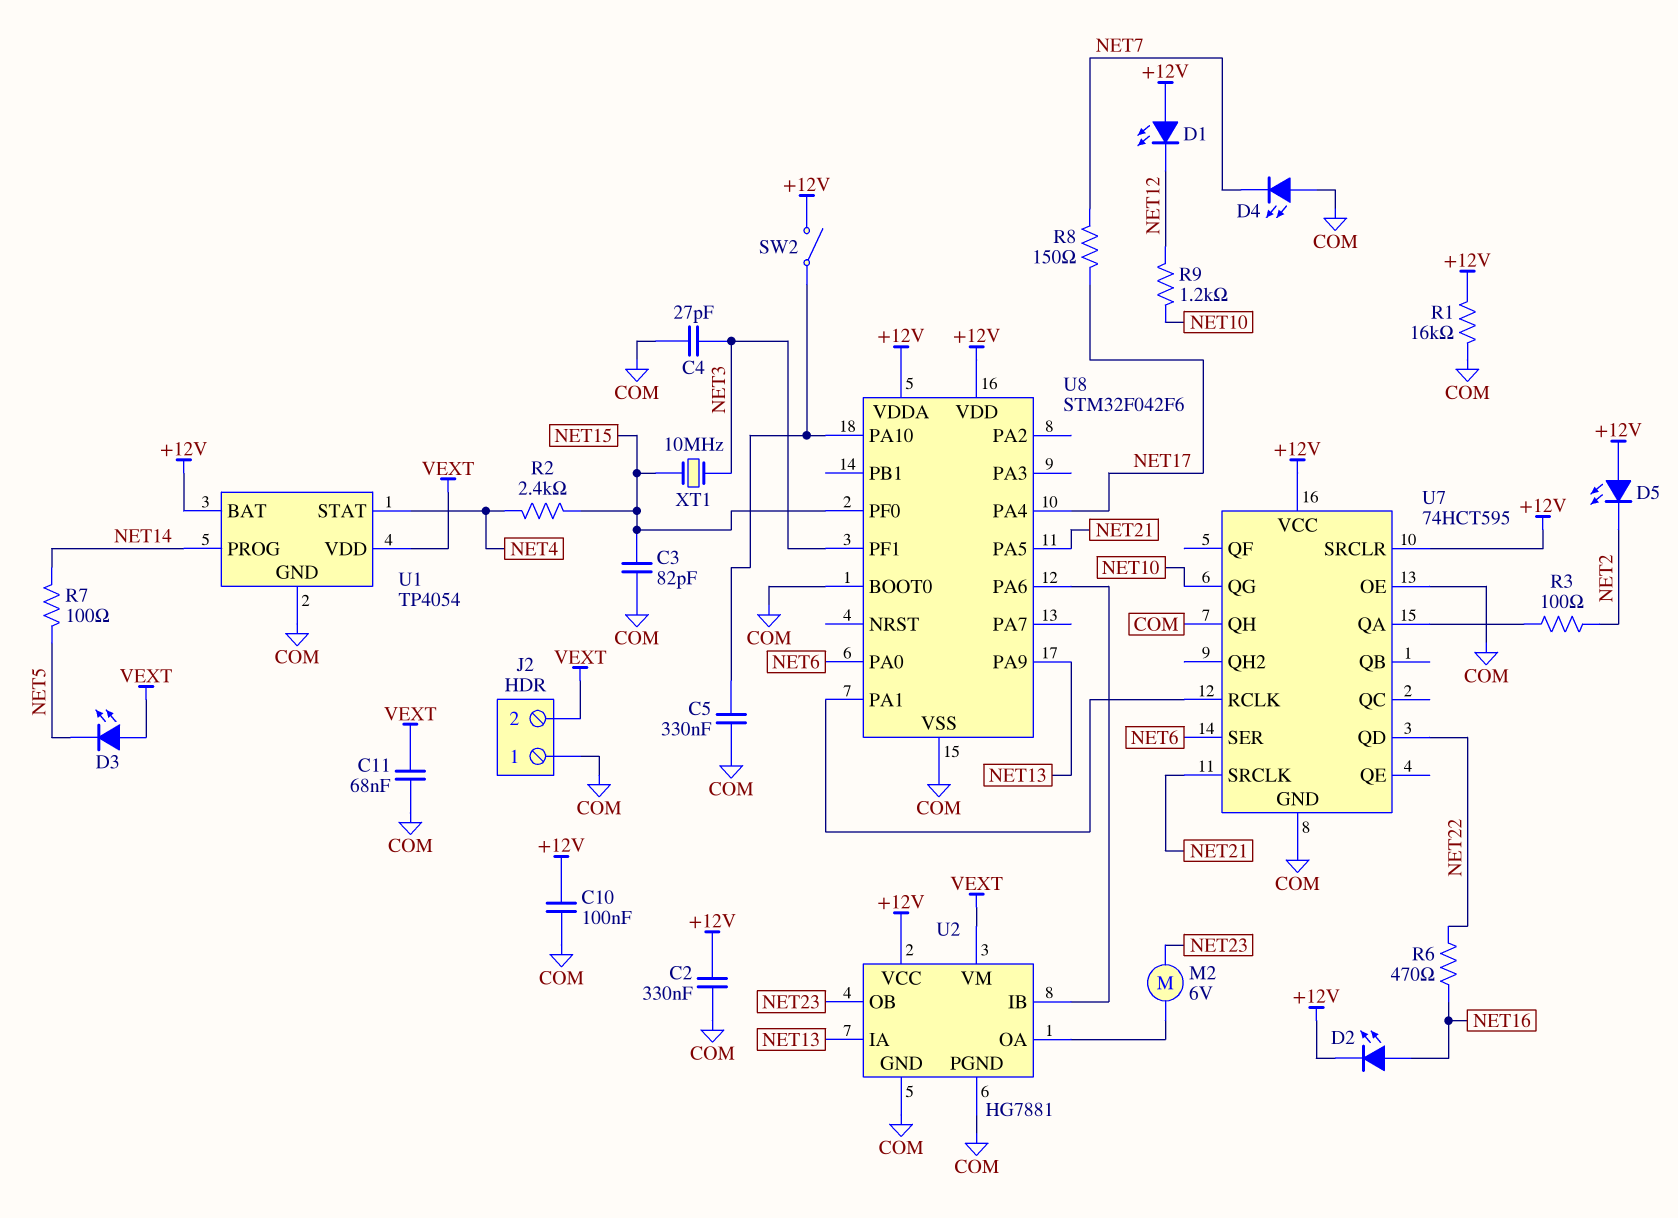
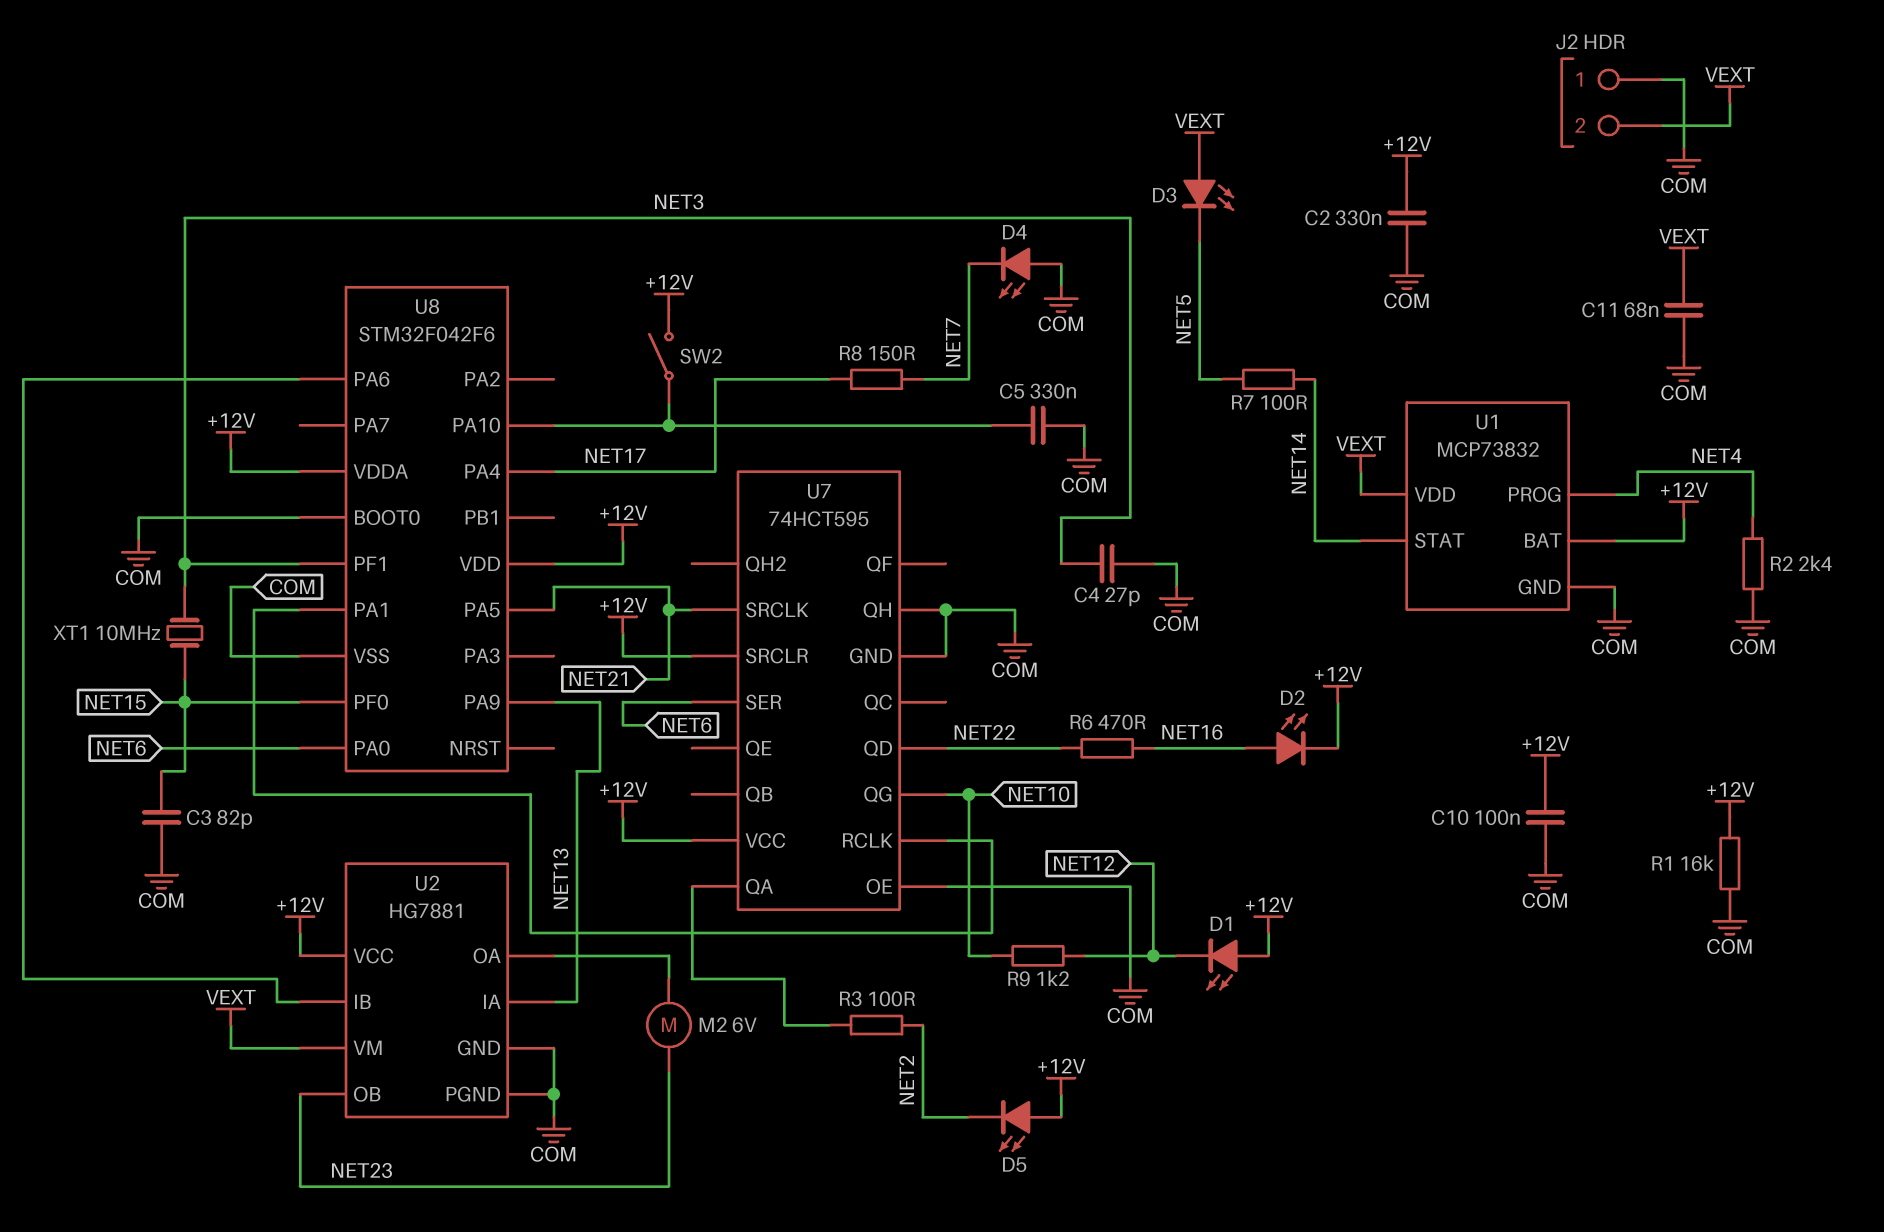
R2: 2.4k (NET4, NET15) -> 2.4k (COM, NET4)
U1: TP4054 -> MCP73832
U1 pin PROG: NET14 -> NET4
U1 pin STAT: NET4 -> NET14

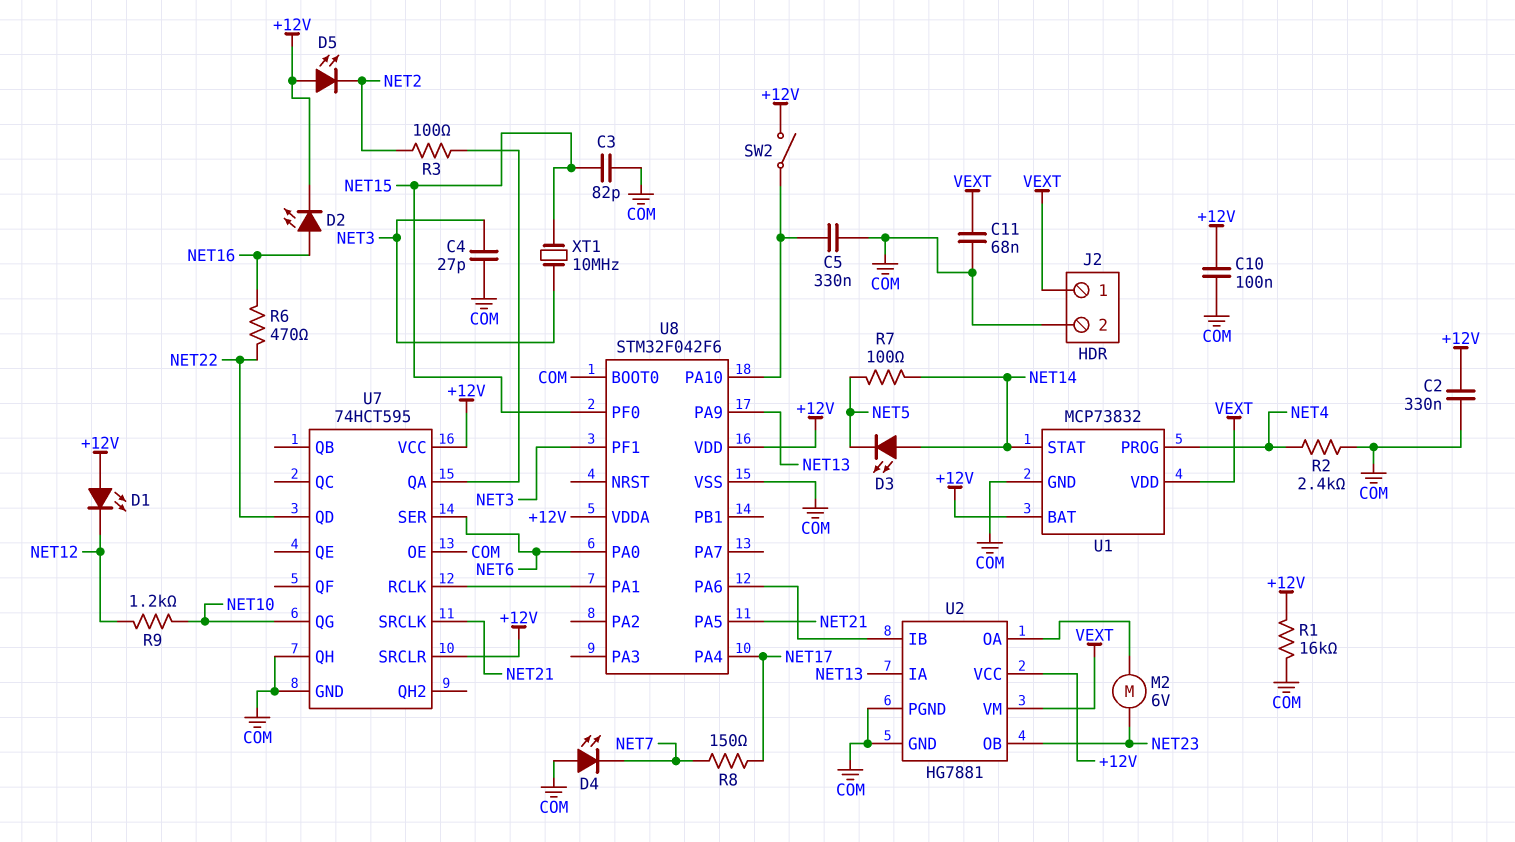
D3: LED (A VEXT, K NET5) -> LED (A NET14, K NET5)
J2 pin 1: COM -> VEXT
J2 pin 2: VEXT -> COM

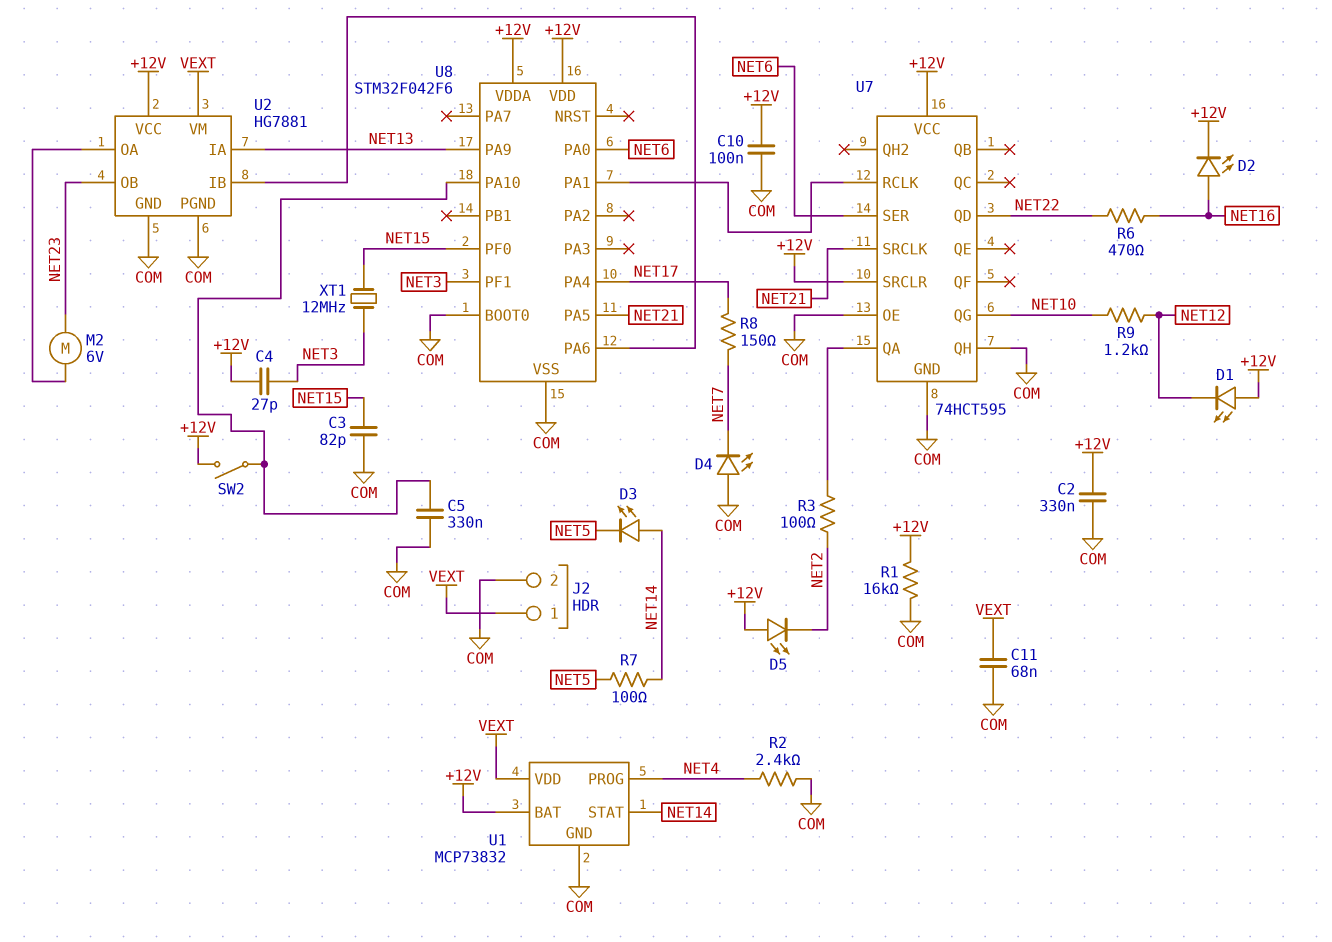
C4: 27pF (COM, NET3) -> 27pF (+12V, NET3)
XT1: 10MHz (NET3, NET15) -> 12MHz (NET3, NET15)

